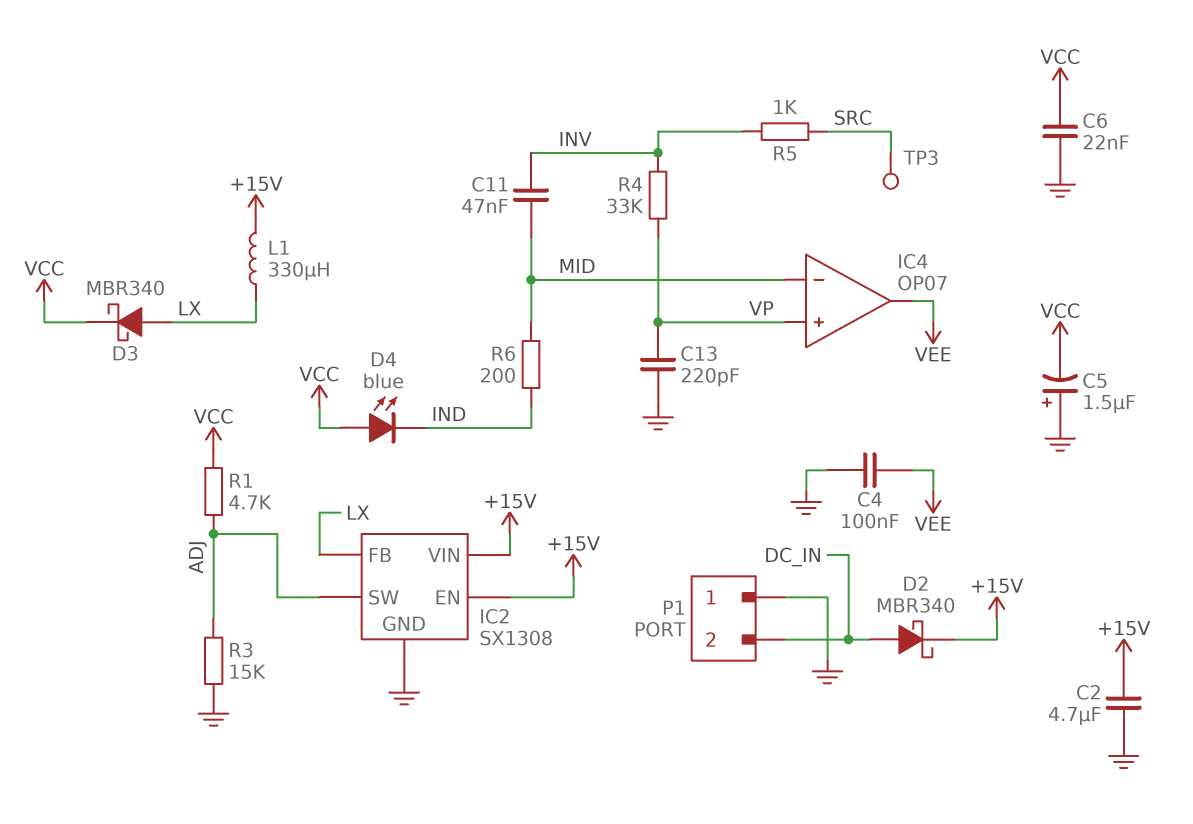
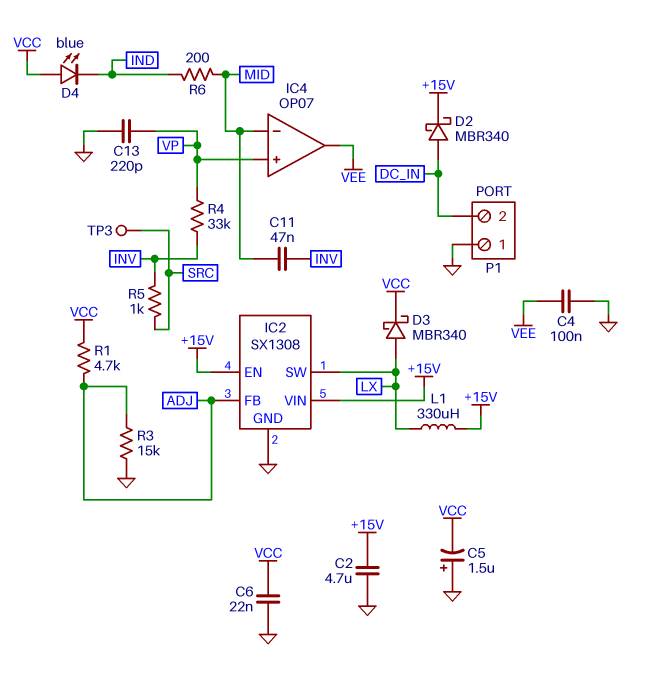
IC2 pin FB: LX -> ADJ
IC2 pin SW: ADJ -> LX

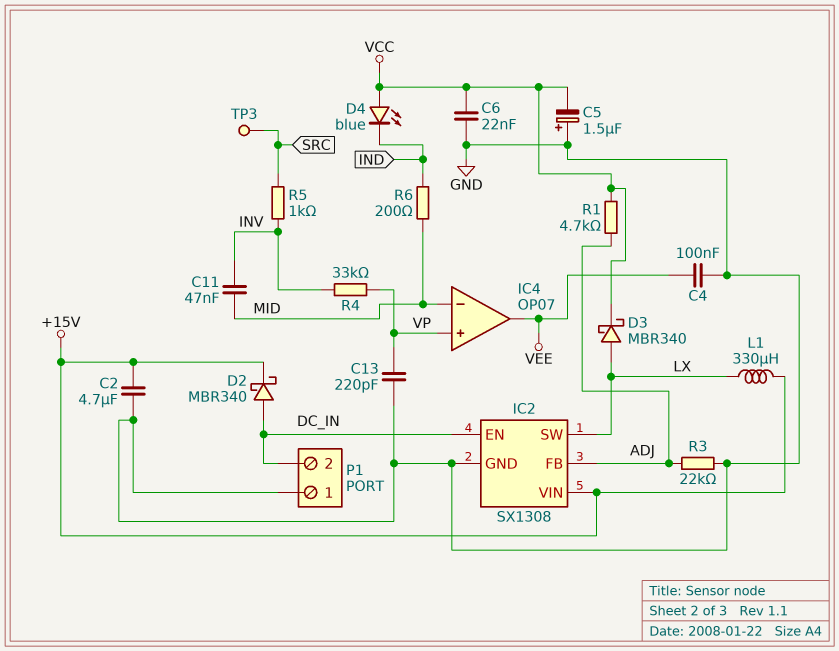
IC2 pin EN: +15V -> DC_IN
R3: 15k (ADJ, GND) -> 22k (ADJ, GND)

